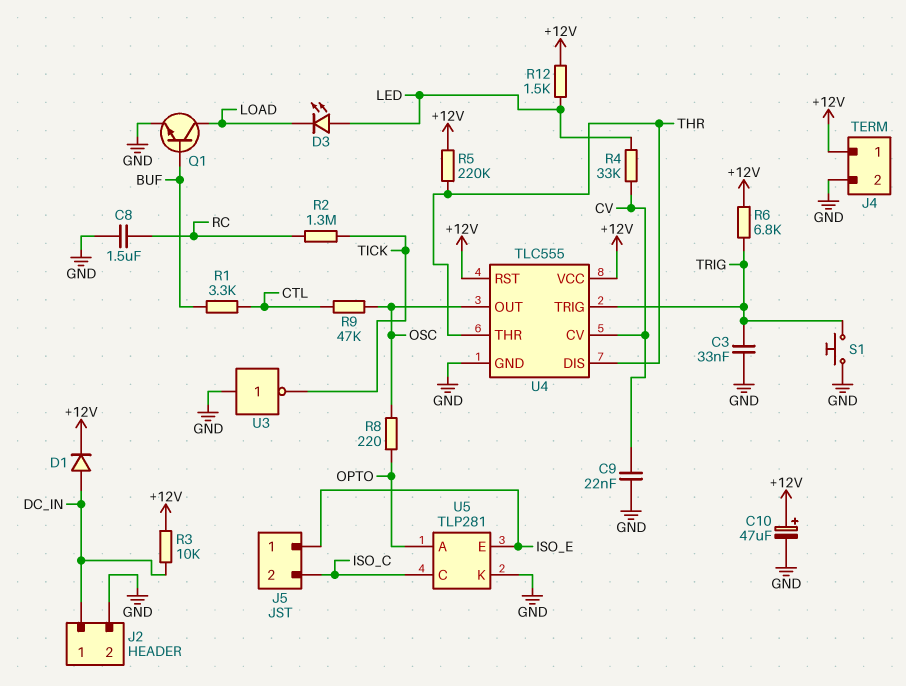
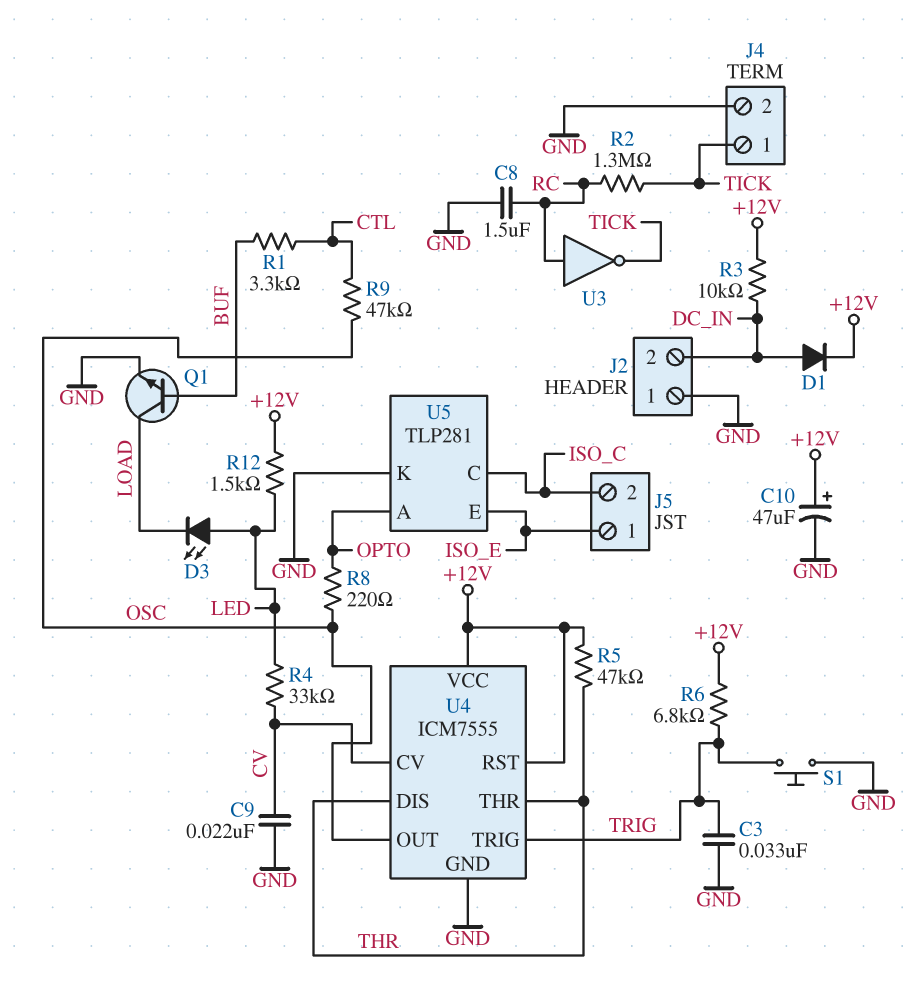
J2 pin 1: DC_IN -> GND
J2 pin 2: GND -> DC_IN
J4 pin 1: +12V -> TICK
R5: 220k (+12V, THR) -> 47k (+12V, THR)
U3: NOT (in GND, out TICK) -> NOT (in RC, out TICK)
U4: TLC555 -> ICM7555

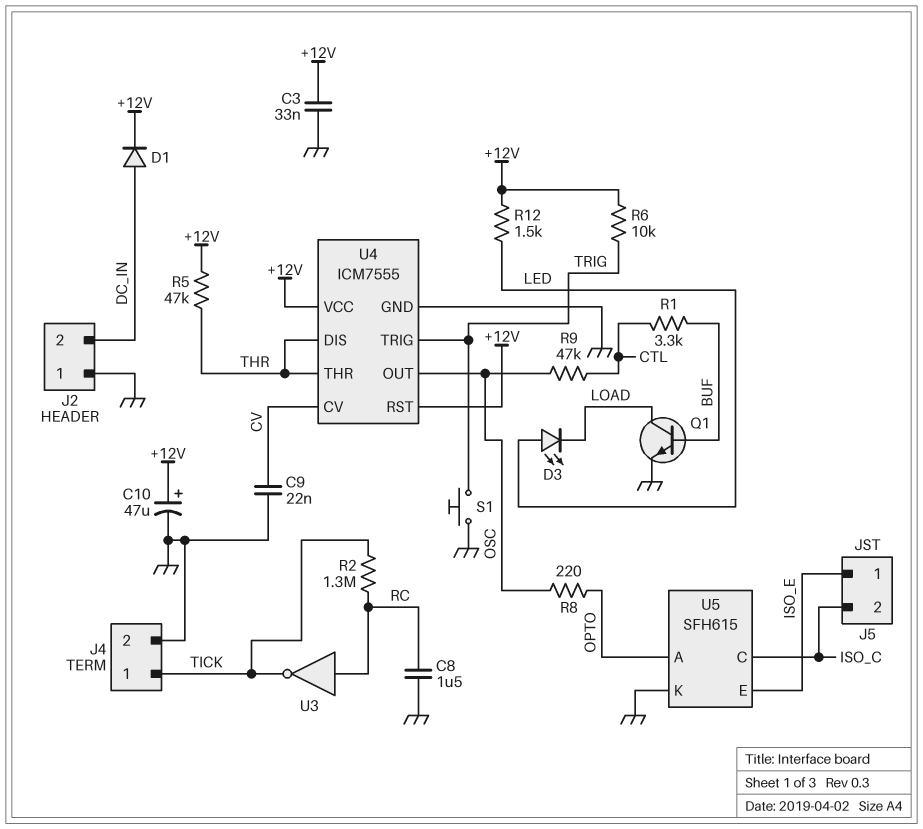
C3: 33nF (GND, TRIG) -> 33nF (+12V, GND)
R3: 10k (+12V, DC_IN) -> none
R4: 33k (CV, LED) -> none
R6: 6.8k (+12V, TRIG) -> 10k (+12V, TRIG)
U5: TLP281 -> SFH615

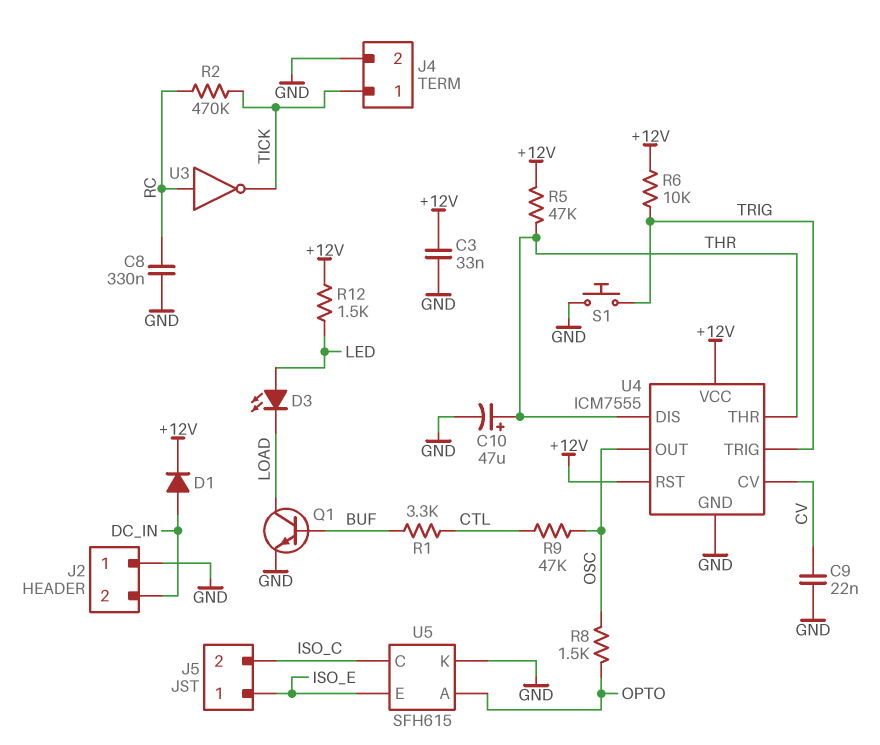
C8: 1.5uF (GND, RC) -> 330nF (GND, RC)
C10: 47uF (plus +12V, minus GND) -> 47uF (plus THR, minus GND)
R2: 1.3M (RC, TICK) -> 470k (RC, TICK)
R8: 220 (OPTO, OSC) -> 1.5k (OPTO, OSC)

